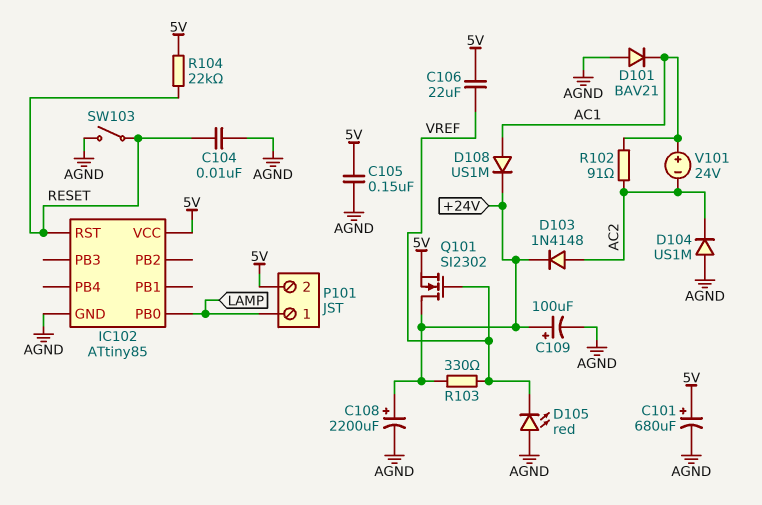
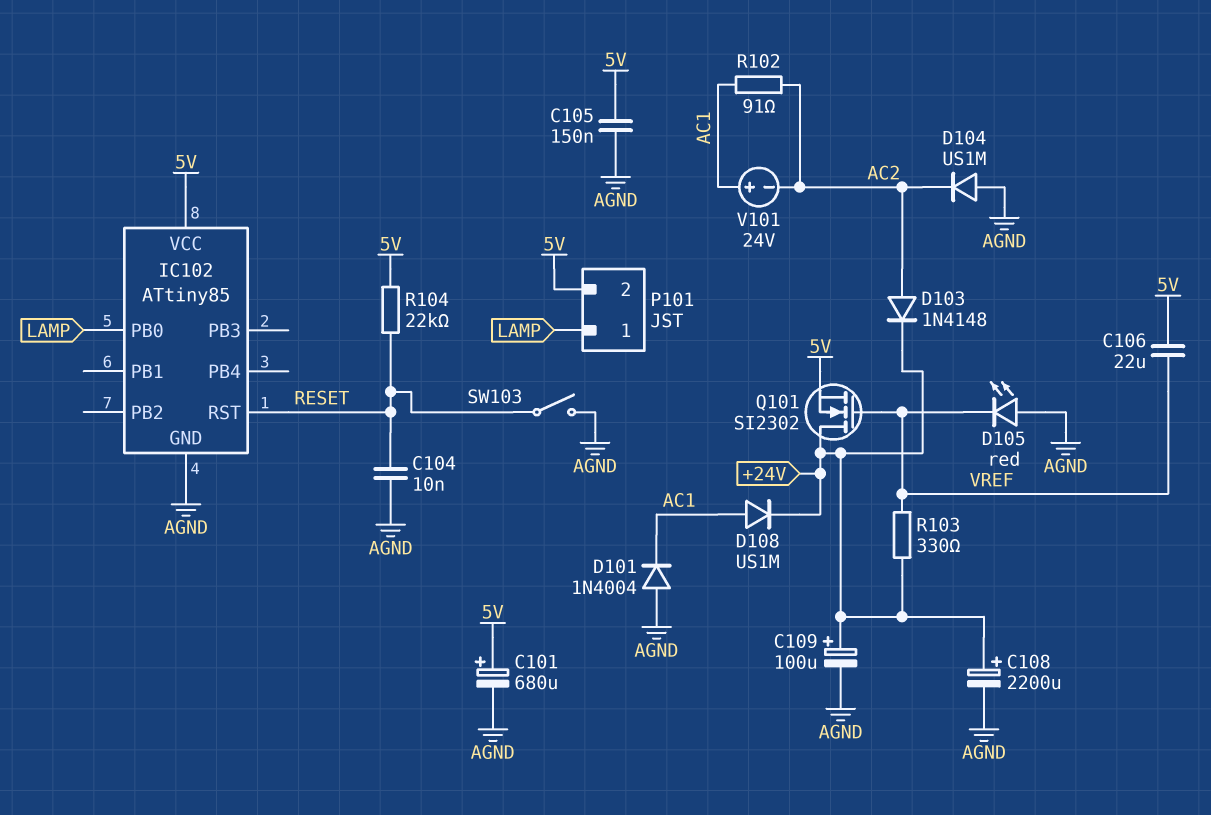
D101: diode BAV21 (A AGND, K AC1) -> diode 1N4004 (A AGND, K AC1)

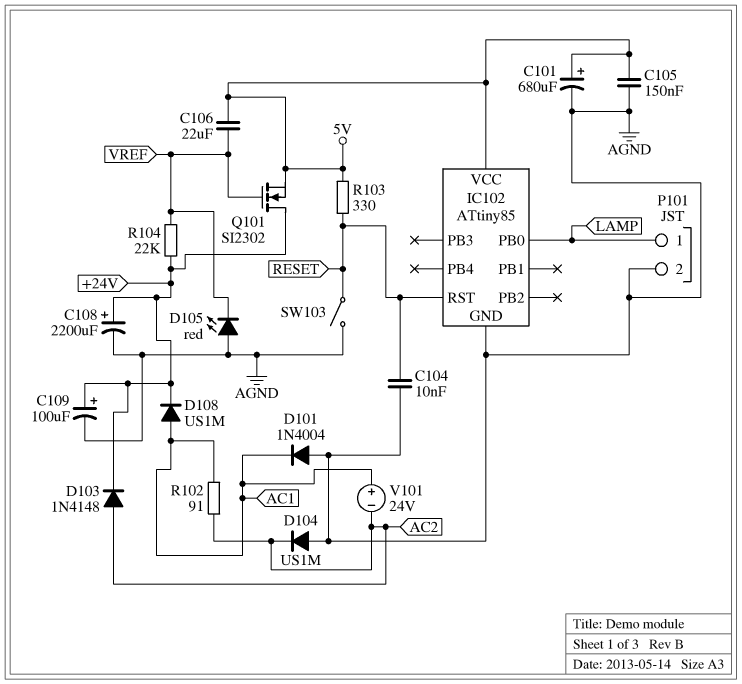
P101 pin 2: 5V -> AGND
R103: 330 (+24V, VREF) -> 330 (5V, RESET)
R104: 22k (5V, RESET) -> 22k (+24V, VREF)

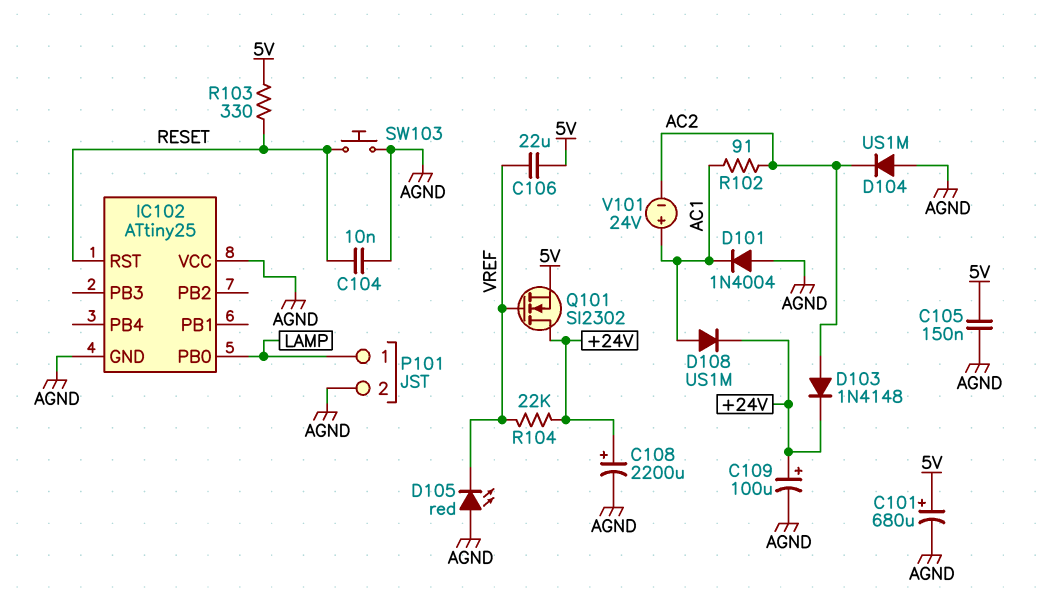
IC102: ATtiny85 -> ATtiny25
IC102 pin VCC: 5V -> AGND
SW103: switch (AGND, RESET) -> button (AGND, RESET)

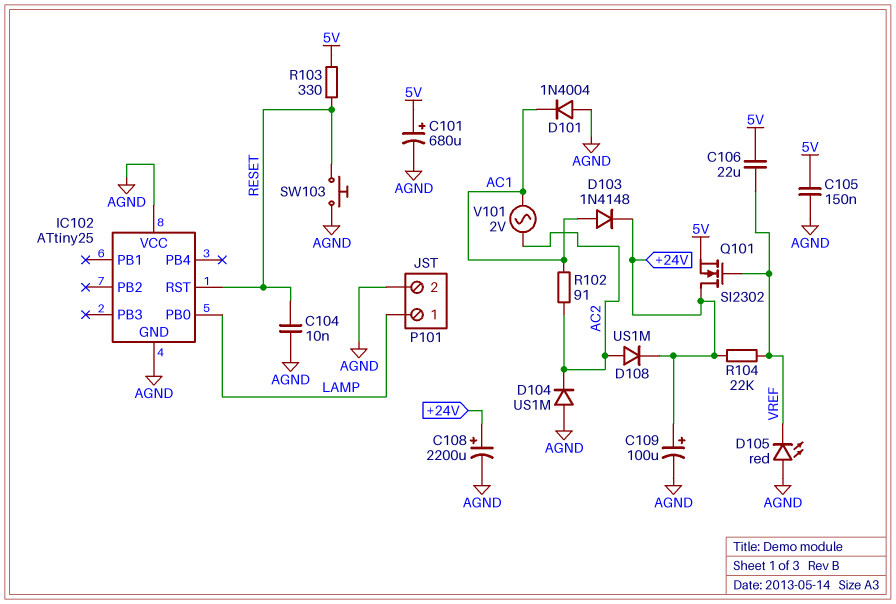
D103: diode 1N4148 (A AC2, K +24V) -> diode 1N4148 (A AC1, K +24V)
D108: diode US1M (A AC1, K +24V) -> diode US1M (A AC2, K +24V)
V101: 24V (plus AC1, minus AC2) -> AC 2V (AC1, AC2)

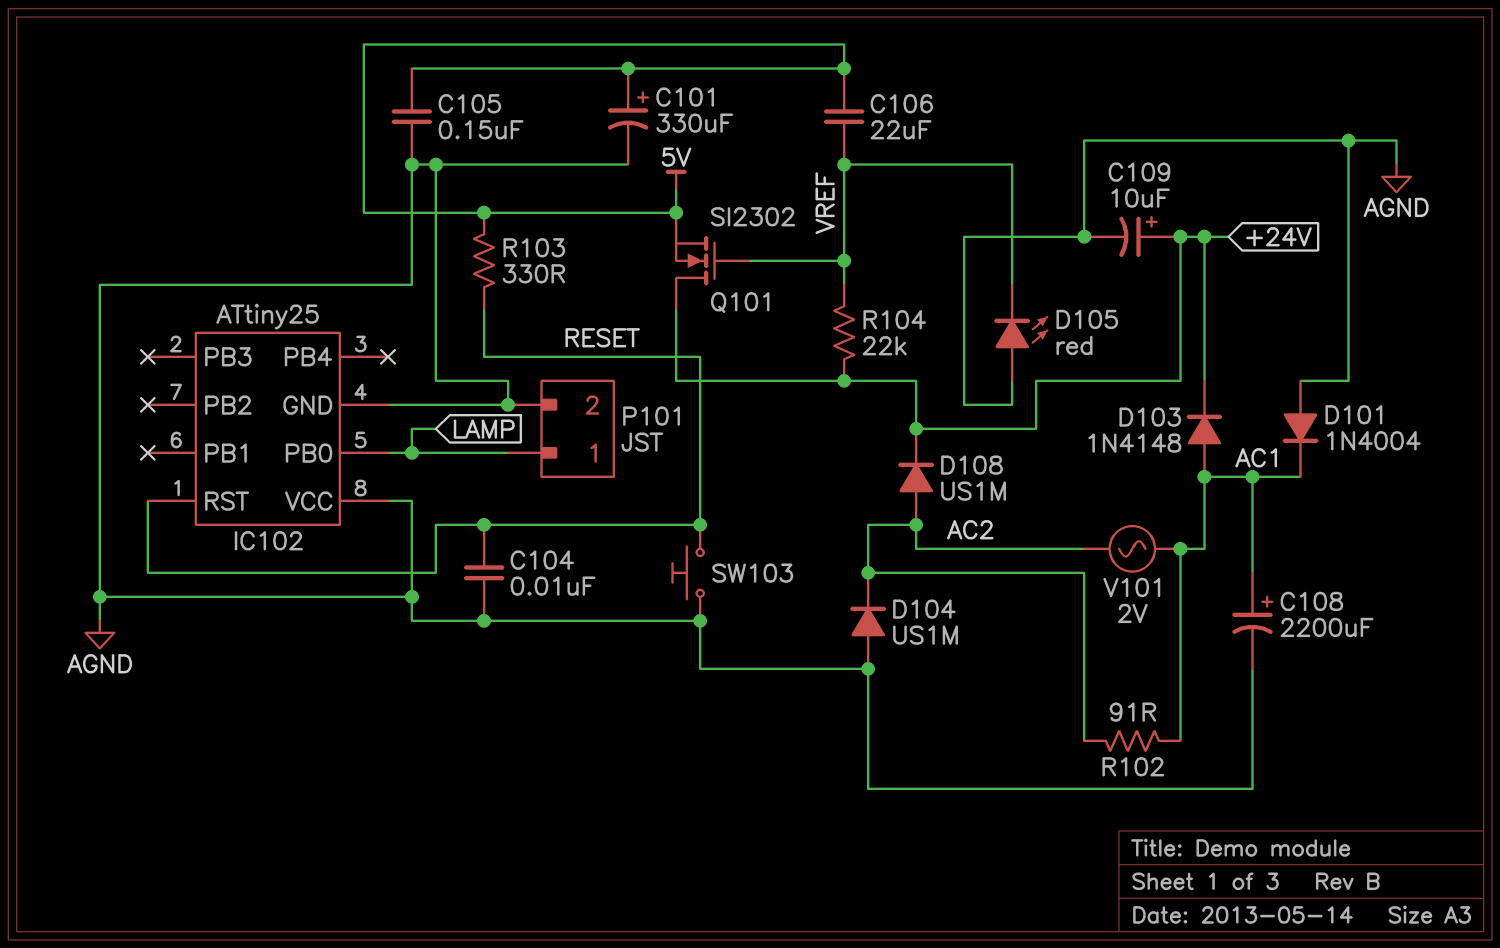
C101: 680uF (plus 5V, minus AGND) -> 330uF (plus 5V, minus AGND)
C108: 2200uF (plus +24V, minus AGND) -> 2200uF (plus AC1, minus AGND)
C109: 100uF (plus +24V, minus AGND) -> 10uF (plus +24V, minus AGND)

